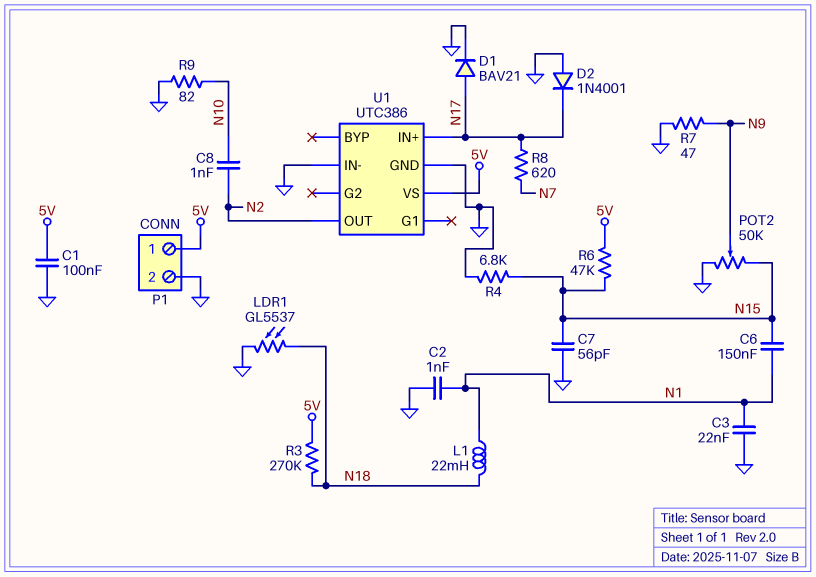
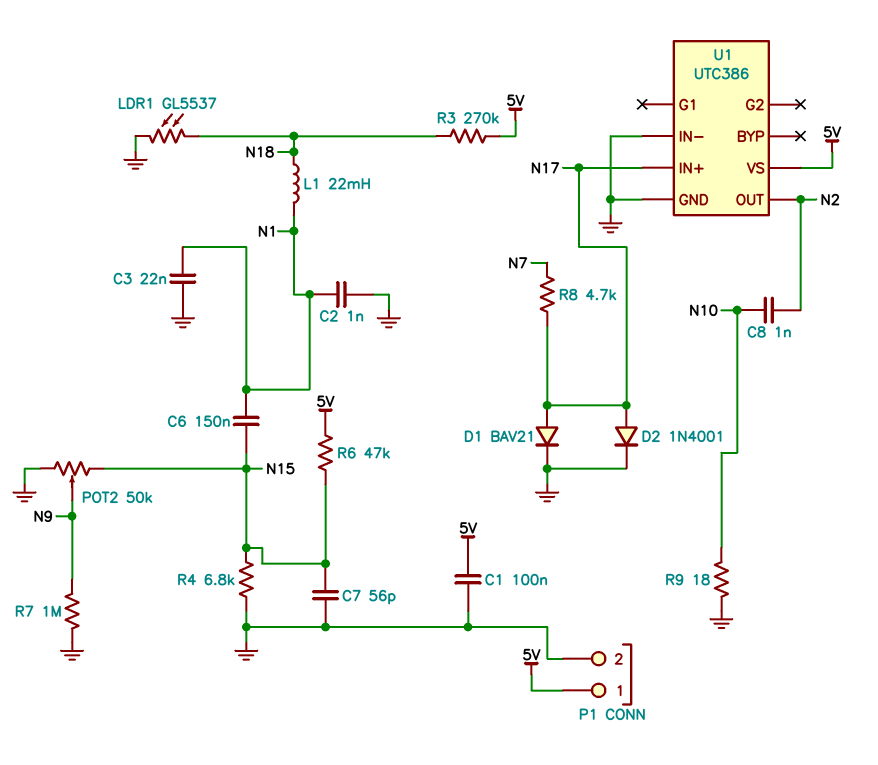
D2: diode 1N4001 (A GND, K N17) -> diode 1N4001 (A N17, K GND)
R7: 47 (GND, N9) -> 1M (GND, N9)
R8: 620 (N7, N17) -> 4.7k (N7, N17)
R9: 82 (GND, N10) -> 18 (GND, N10)

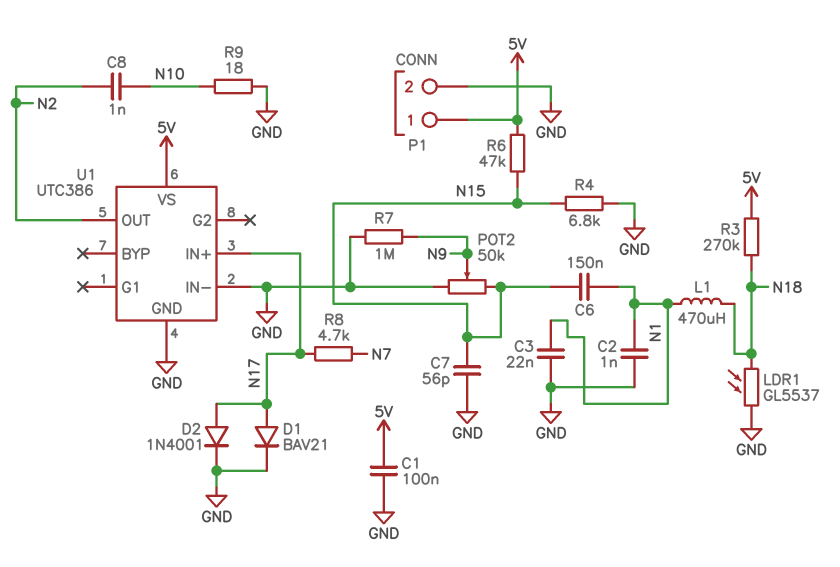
L1: 22mH (N1, N18) -> 470uH (N1, N18)

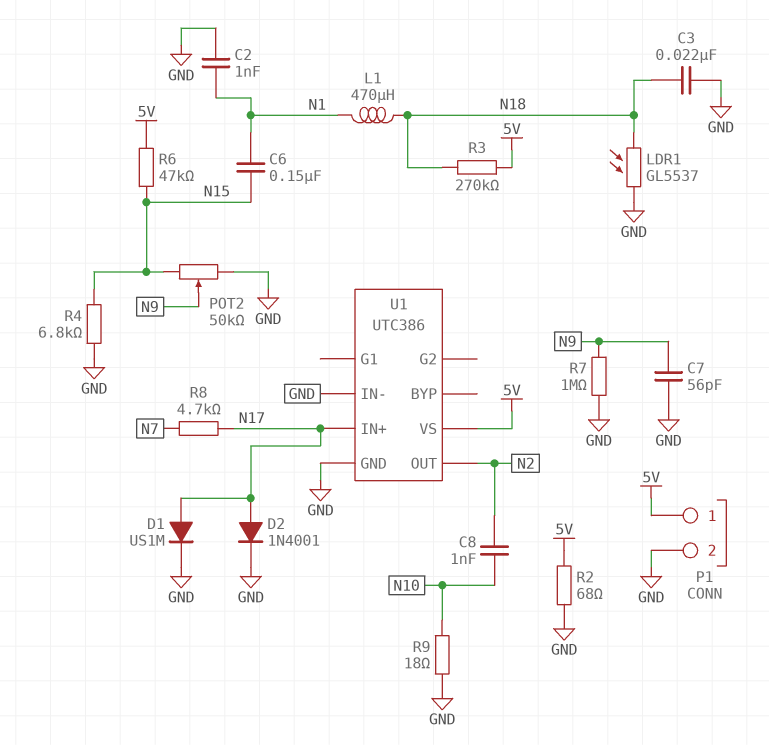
C1: 100nF (5V, GND) -> none
C3: 22nF (GND, N1) -> 22nF (GND, N18)
C7: 56pF (GND, N15) -> 56pF (GND, N9)
D1: diode BAV21 (A N17, K GND) -> diode US1M (A N17, K GND)
R2: none -> 68 (5V, GND)

